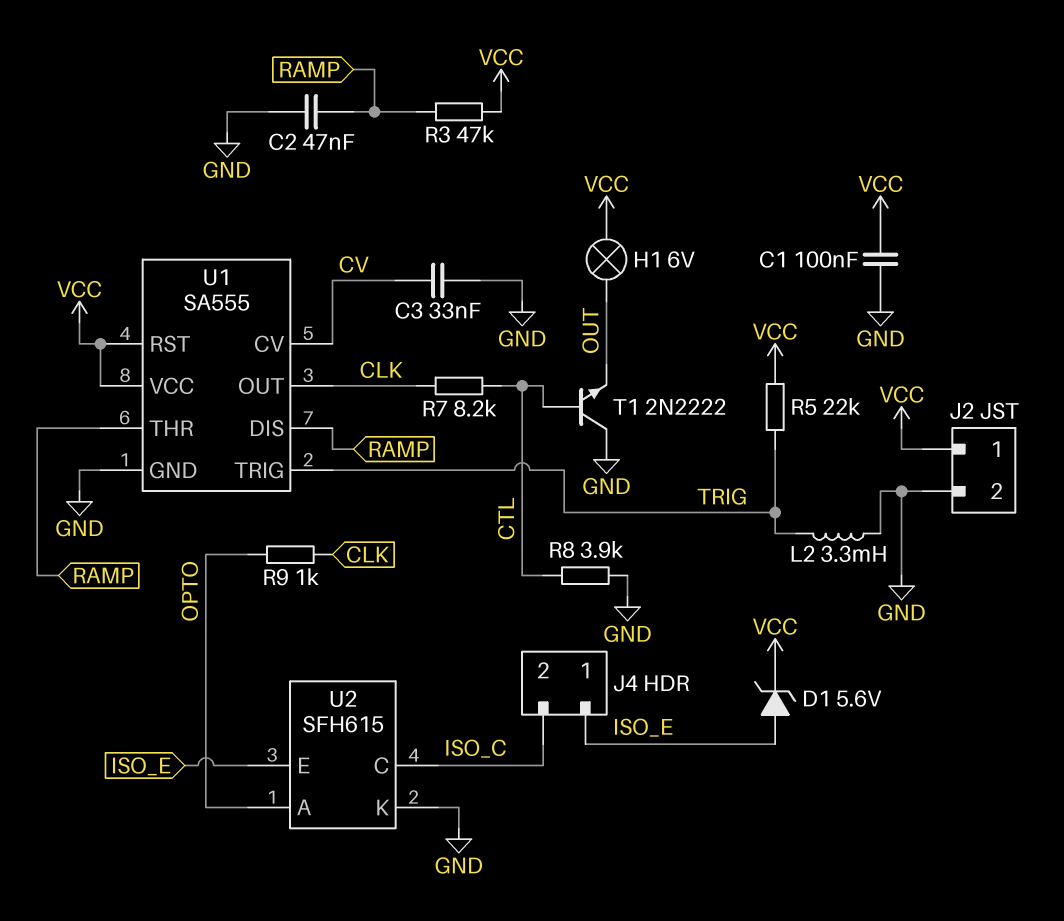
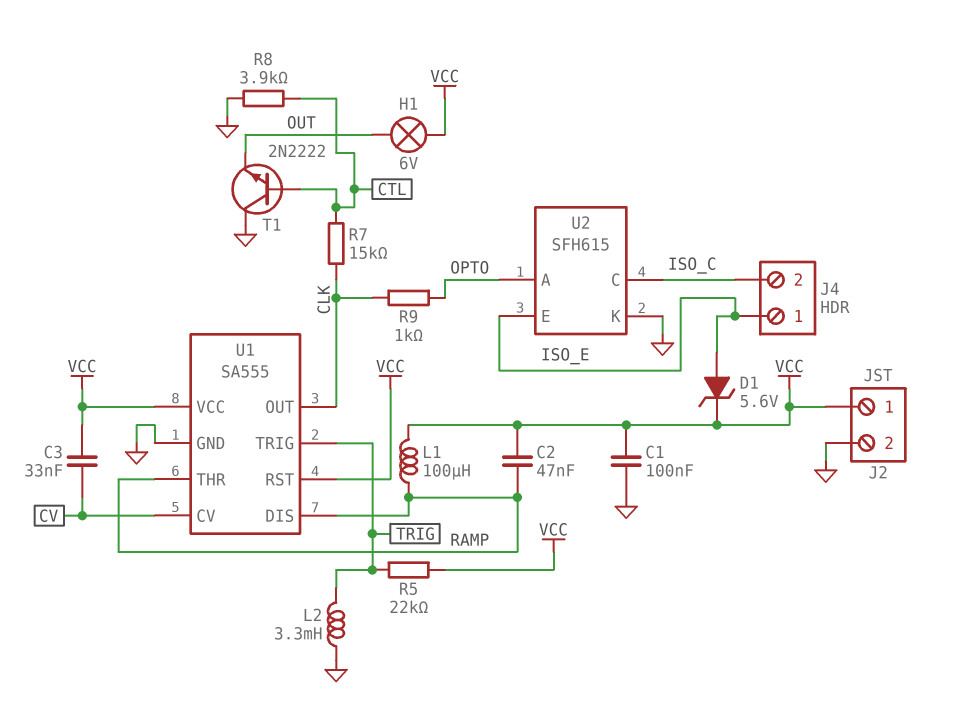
C2: 47nF (GND, RAMP) -> 47nF (RAMP, VCC)
C3: 33nF (CV, GND) -> 33nF (CV, VCC)
L1: none -> 100uH (RAMP, VCC)
R3: 47k (RAMP, VCC) -> none
R7: 8.2k (CLK, CTL) -> 15k (CLK, CTL)

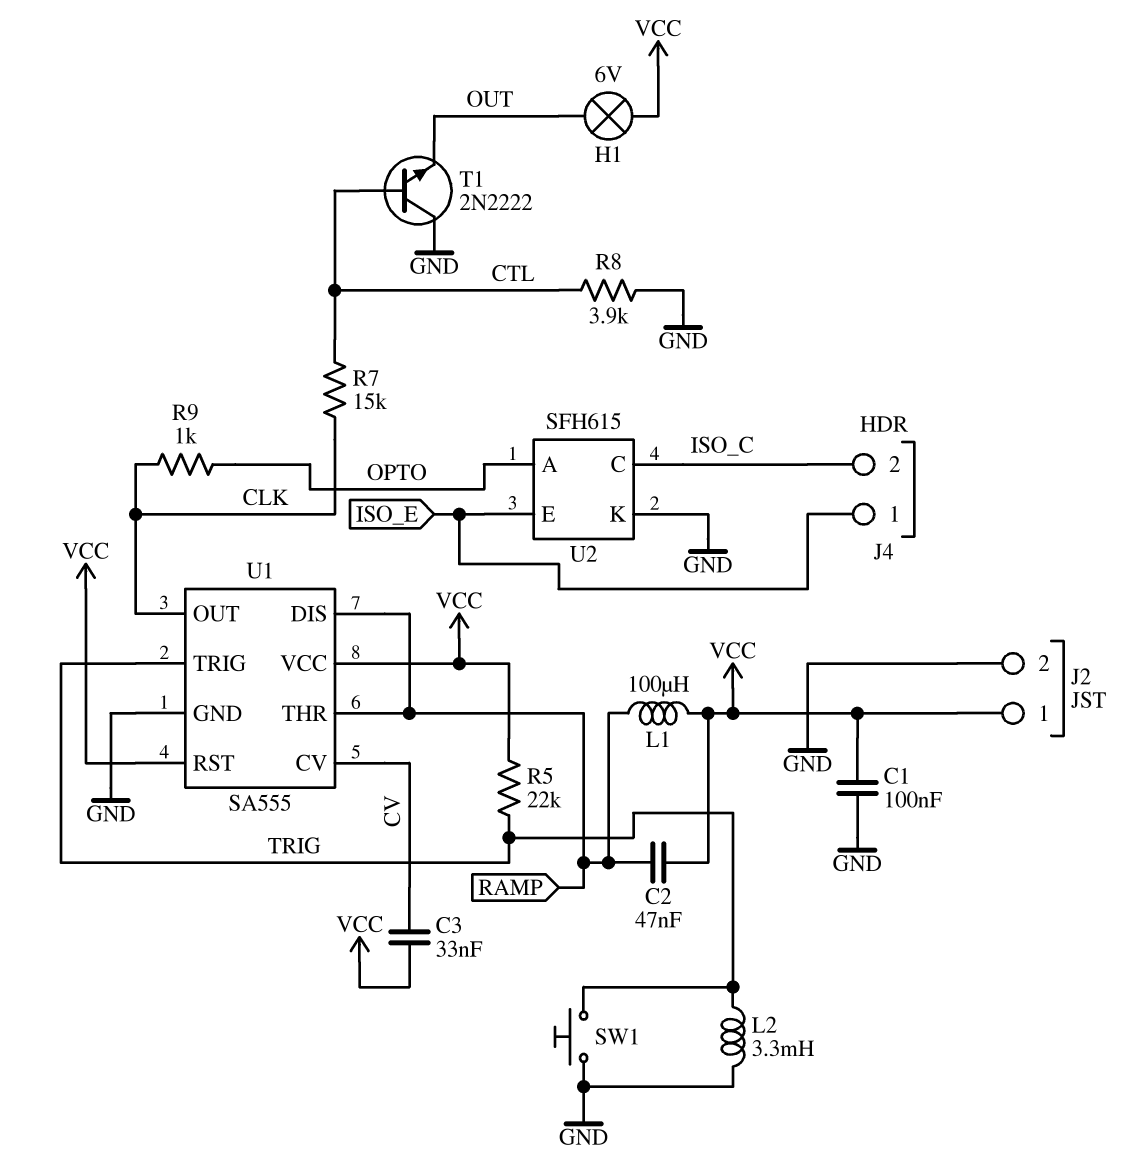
D1: zener 5.6V (A ISO_E, K VCC) -> none
SW1: none -> button (GND, TRIG)

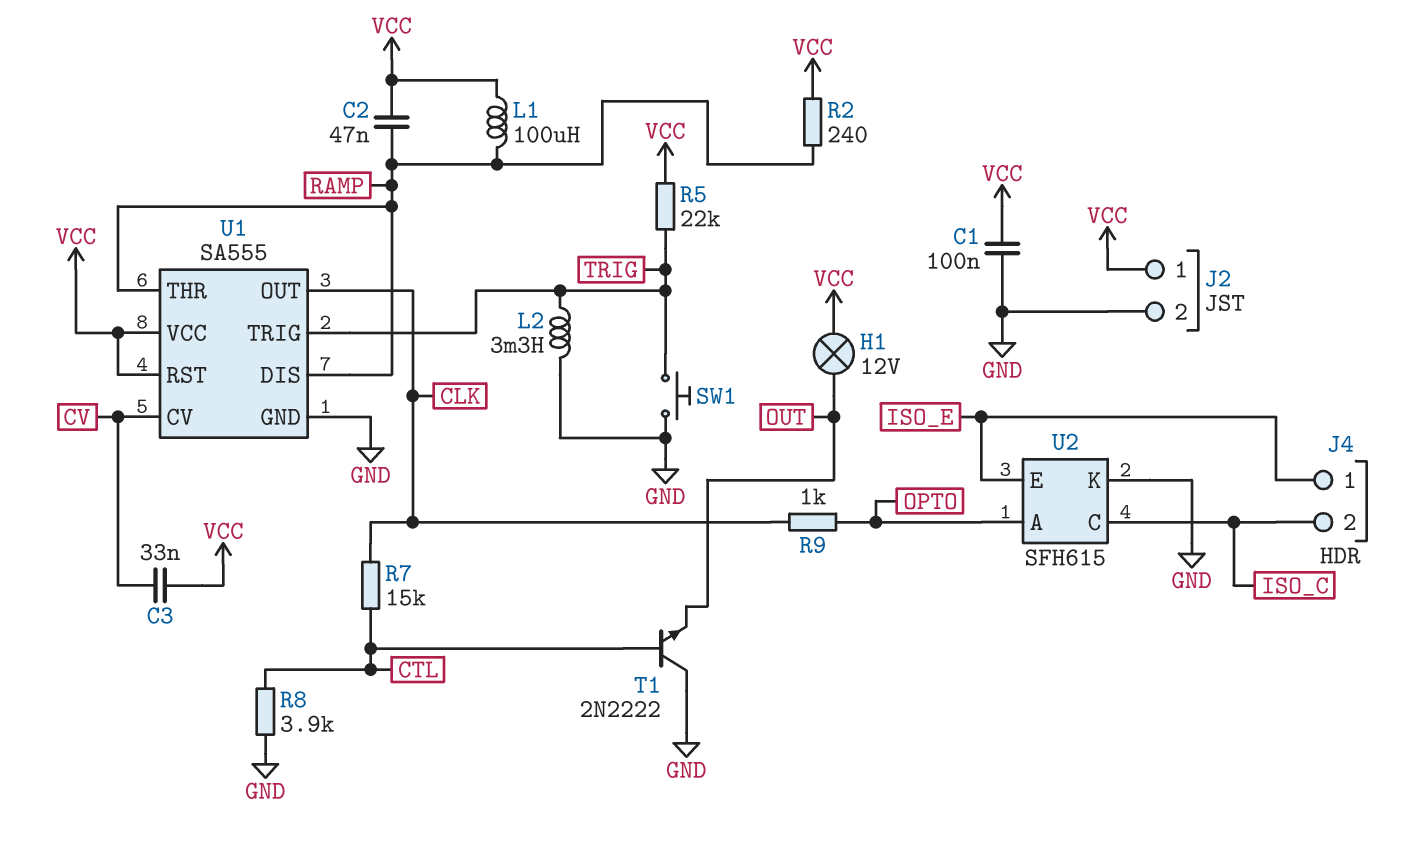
H1: lamp 6V (OUT, VCC) -> lamp 12V (OUT, VCC)
R2: none -> 240 (RAMP, VCC)

